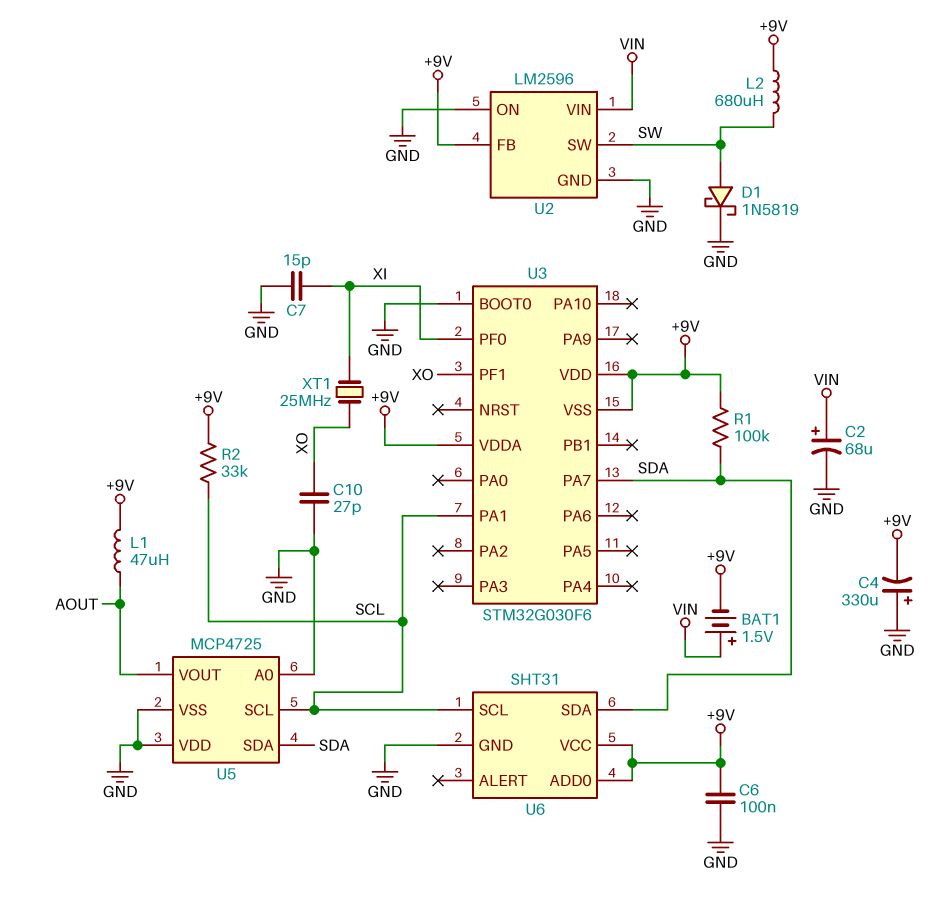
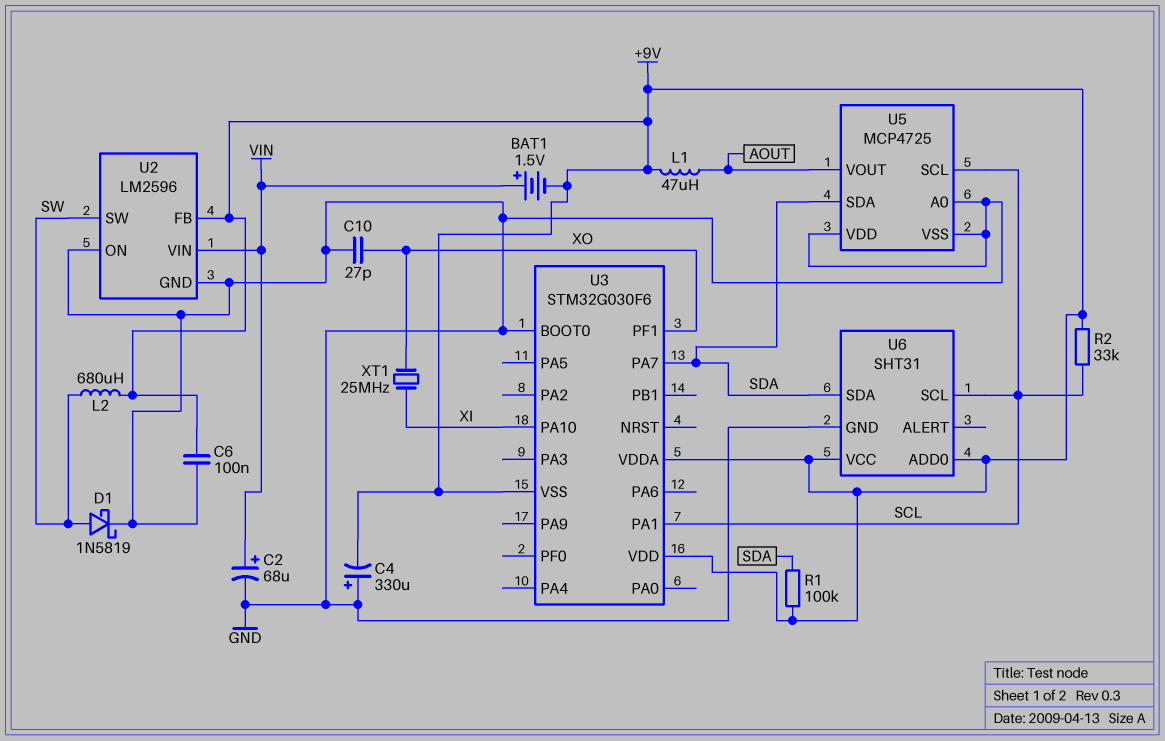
C7: 15pF (GND, XI) -> none
U3 pin PA10: none -> XI
U3 pin PF0: XI -> none

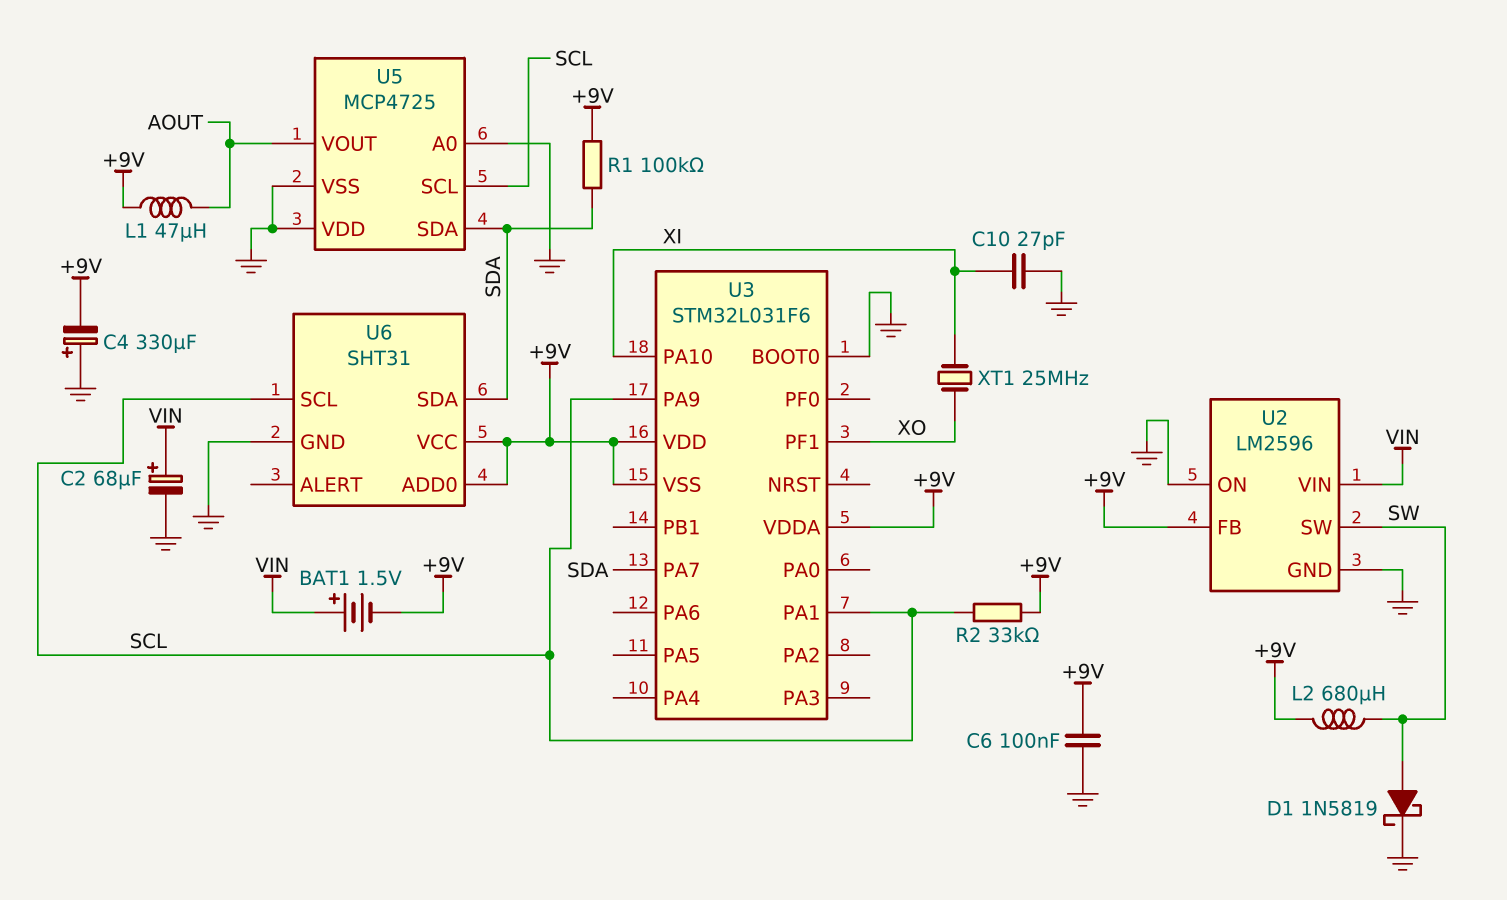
C10: 27pF (GND, XO) -> 27pF (GND, XI)
U3: STM32G030F6 -> STM32L031F6
U3 pin PA9: none -> SCL

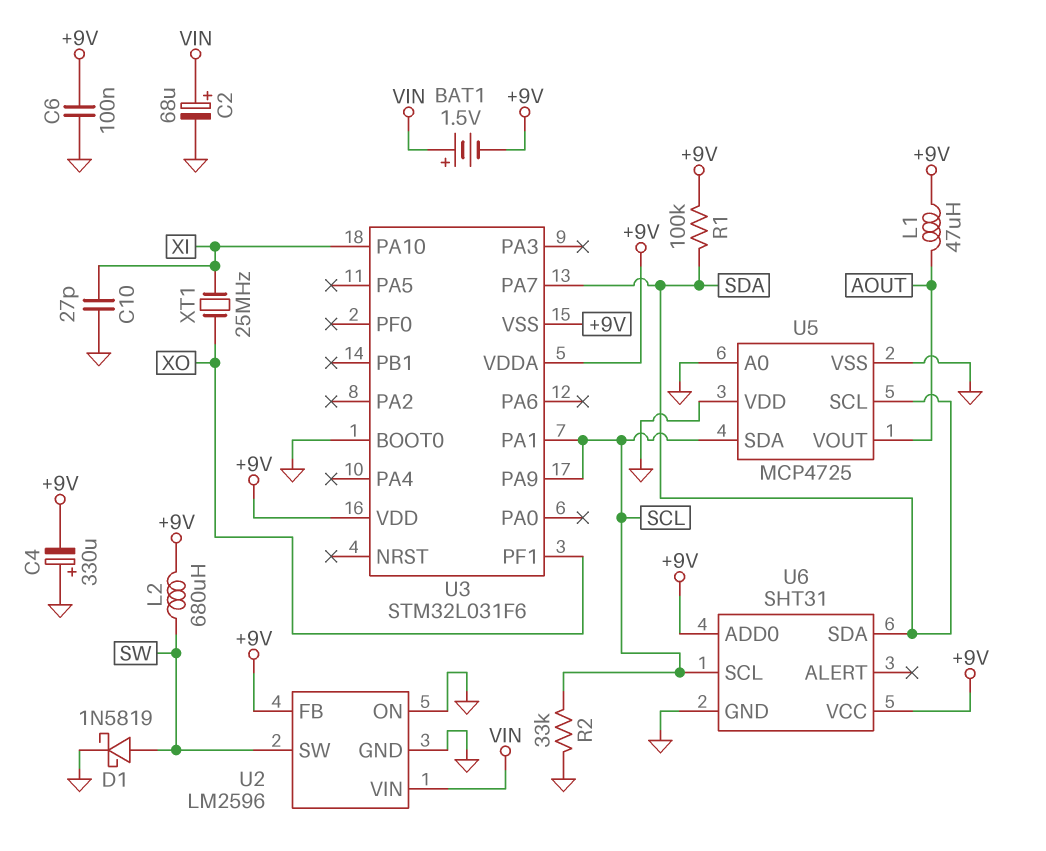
R2: 33k (+9V, SCL) -> 33k (GND, SCL)
U5 pin SCL: SCL -> SDA
U5 pin SDA: SDA -> SCL

